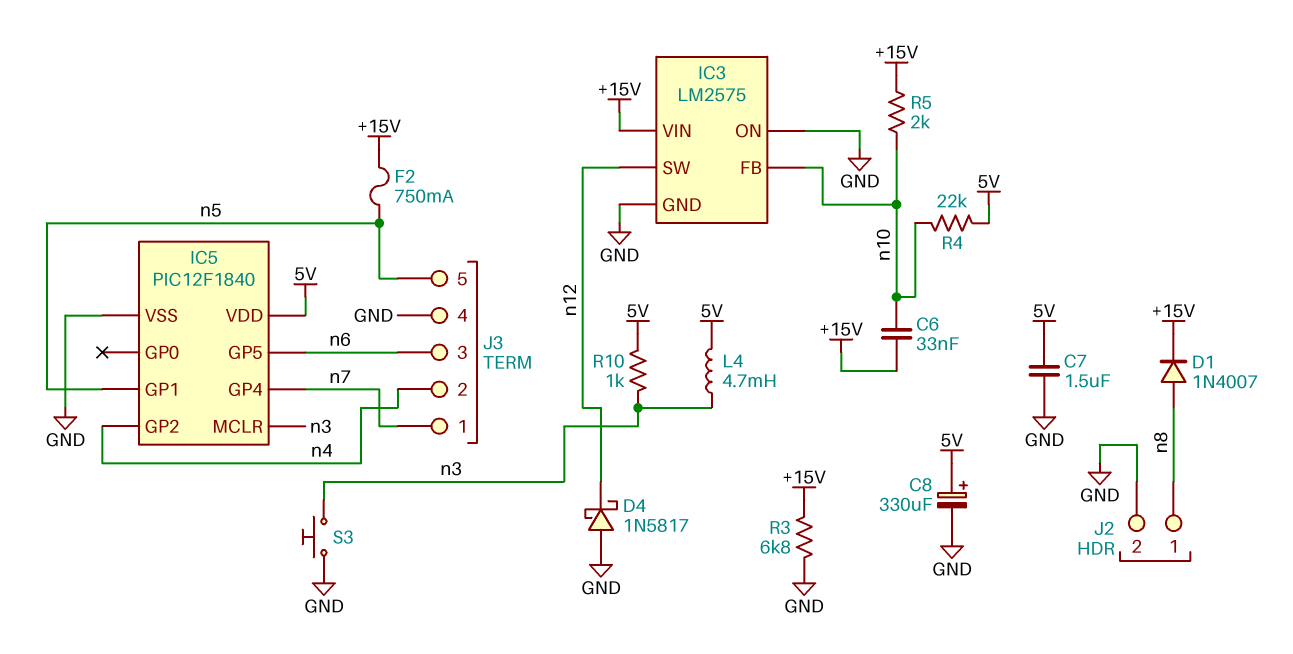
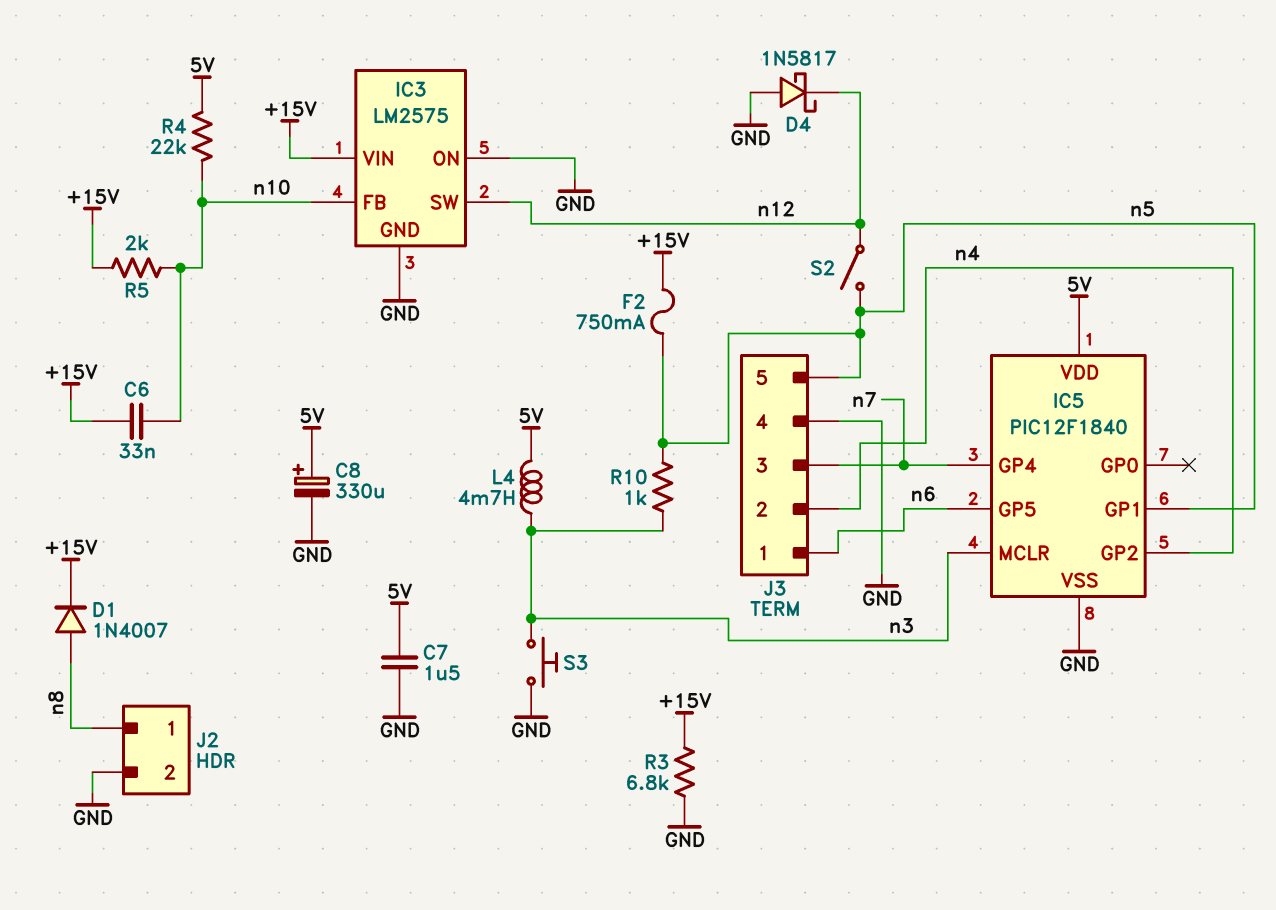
J3 pin 1: n7 -> n6
J3 pin 3: n6 -> n7
R10: 1k (5V, n3) -> 1k (n3, n5)
S2: none -> switch (n5, n12)

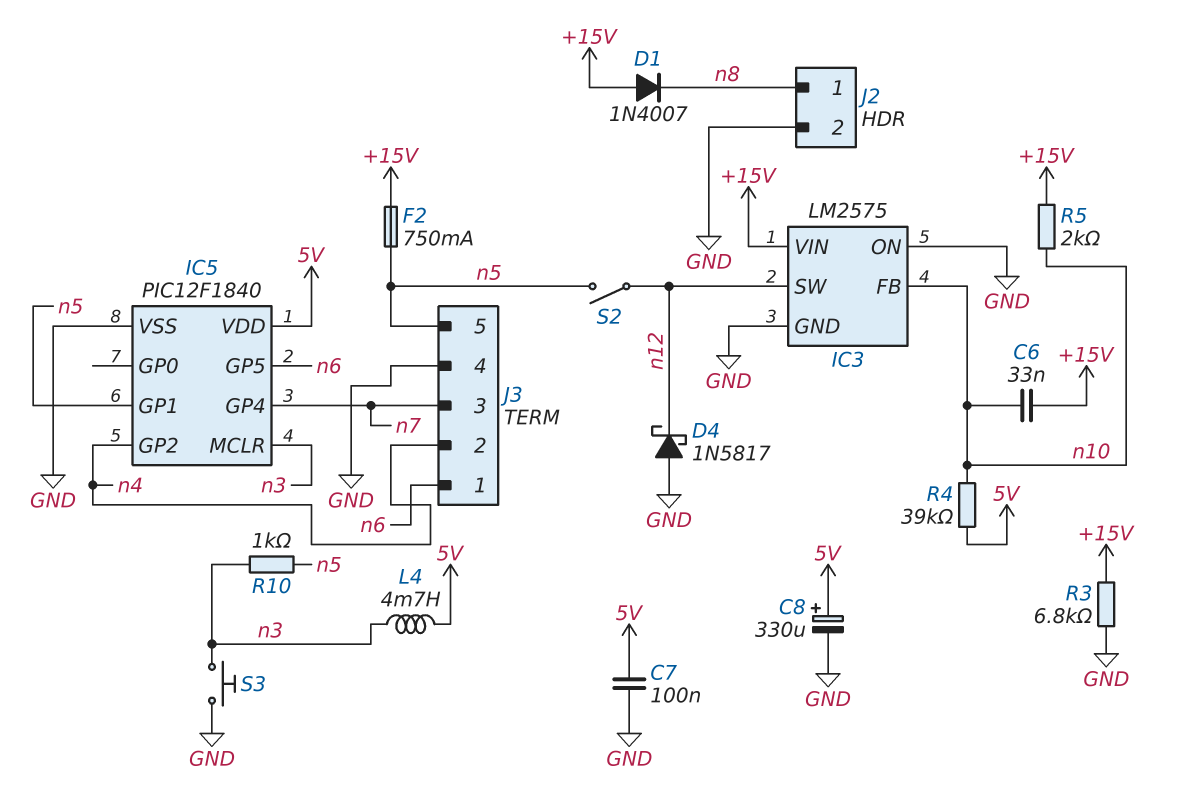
C7: 1.5uF (5V, GND) -> 100nF (5V, GND)
D1: diode 1N4007 (A n8, K +15V) -> diode 1N4007 (A +15V, K n8)
R4: 22k (5V, n10) -> 39k (5V, n10)

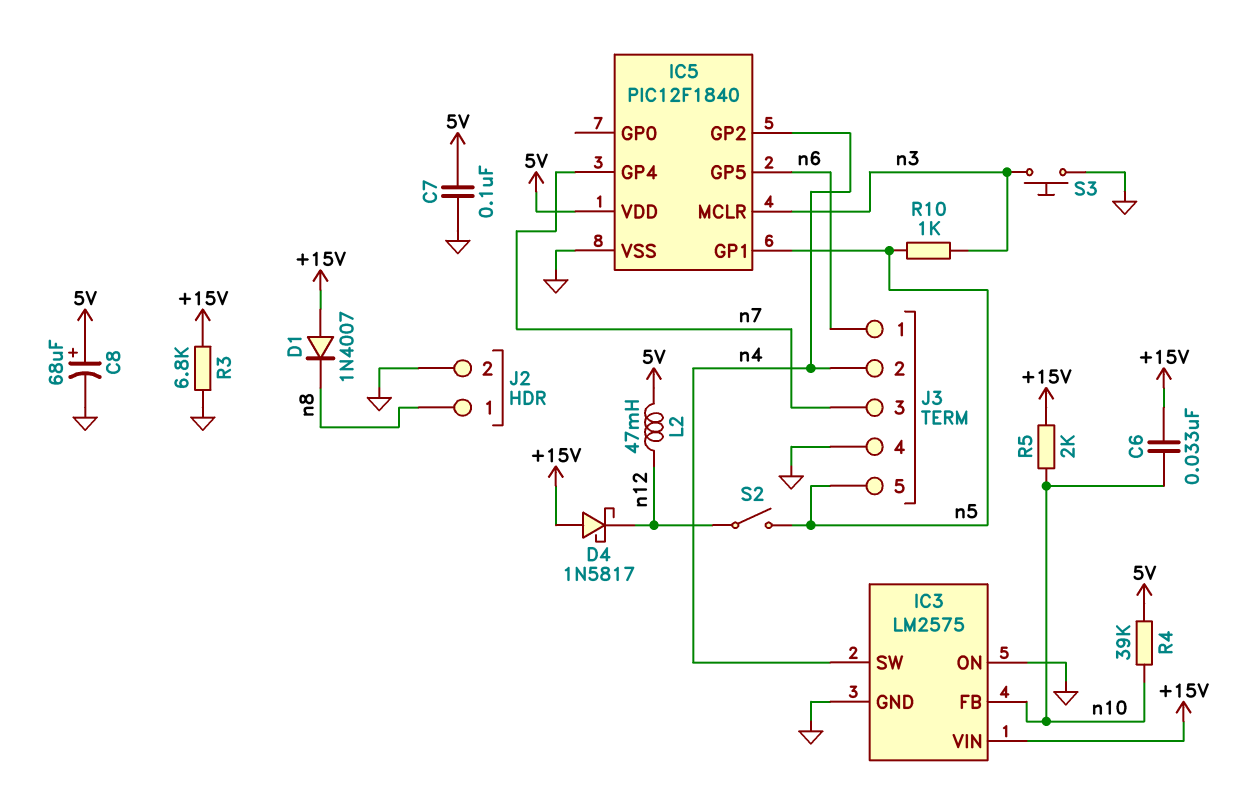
C8: 330uF (plus 5V, minus GND) -> 68uF (plus 5V, minus GND)
D4: schottky 1N5817 (A GND, K n12) -> schottky 1N5817 (A +15V, K n12)
F2: 750mA (+15V, n5) -> none
IC3 pin SW: n12 -> n4
L2: none -> 47mH (5V, n12)
L4: 4.7mH (5V, n3) -> none

